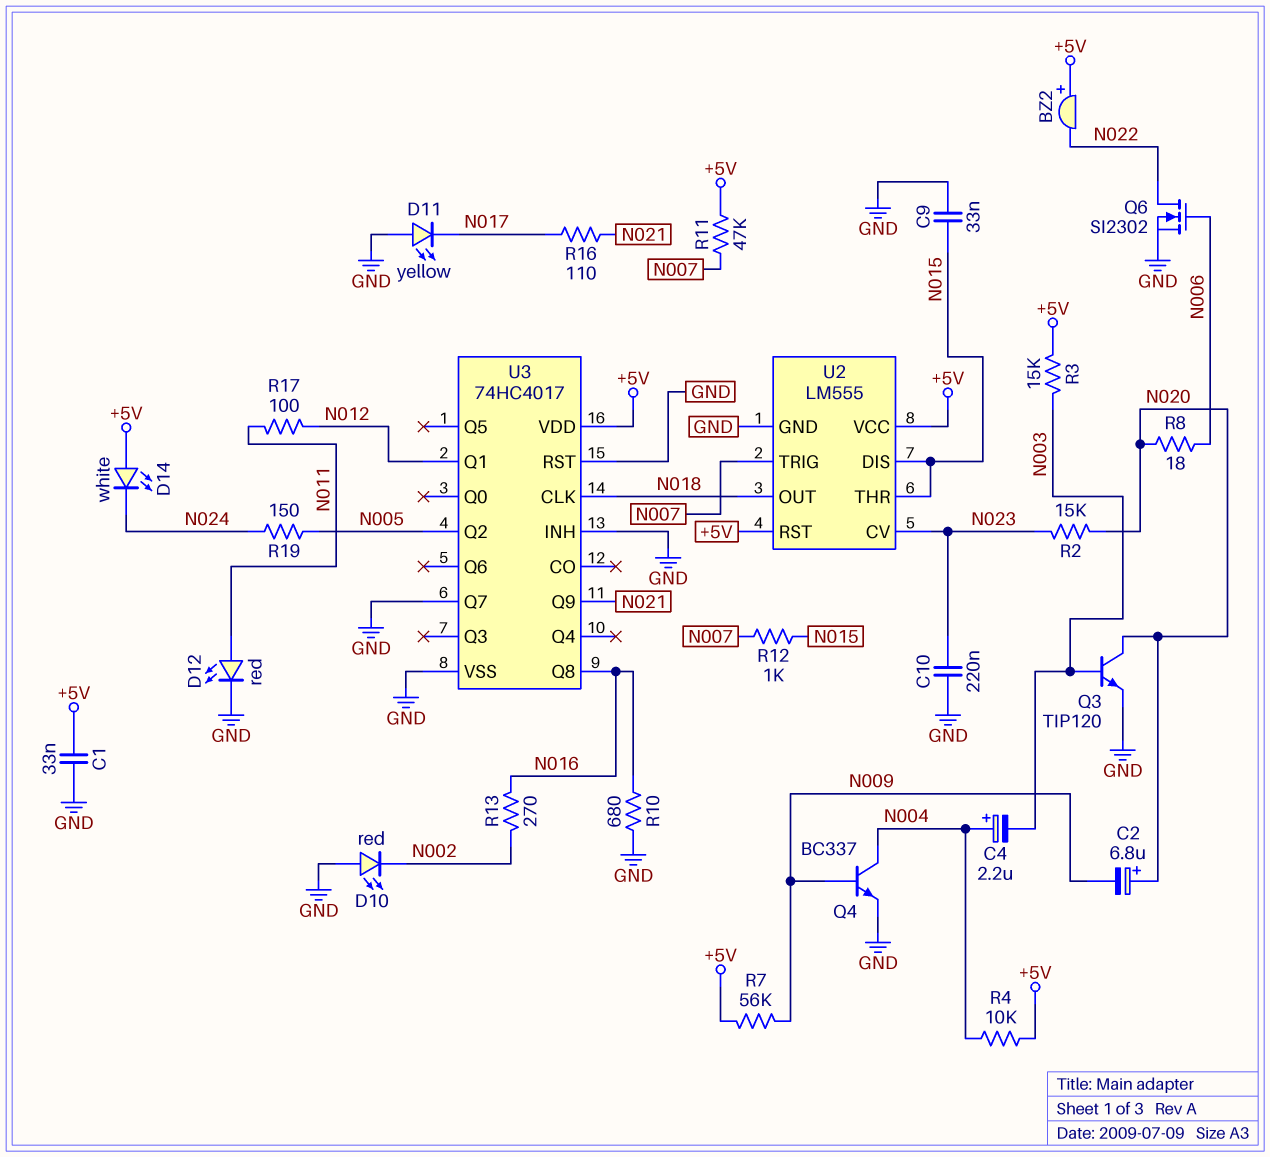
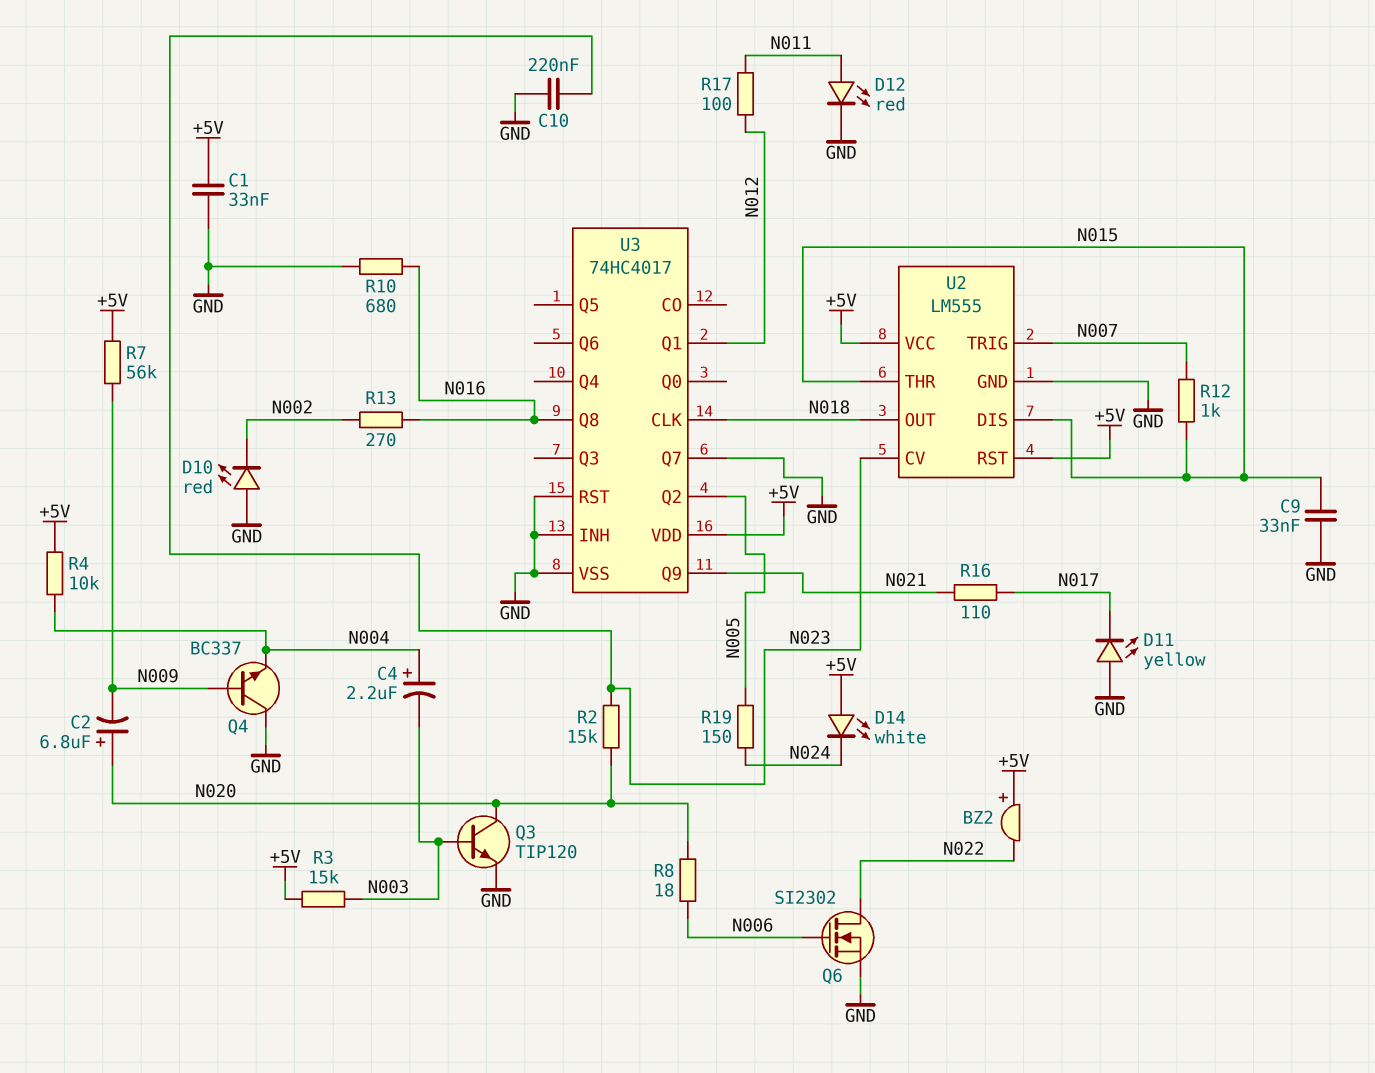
Q4: NPN BC337 (B N009, C N004, E GND) -> NPN BC337 (B N009, C GND, E N004)
R11: 47k (+5V, N007) -> none

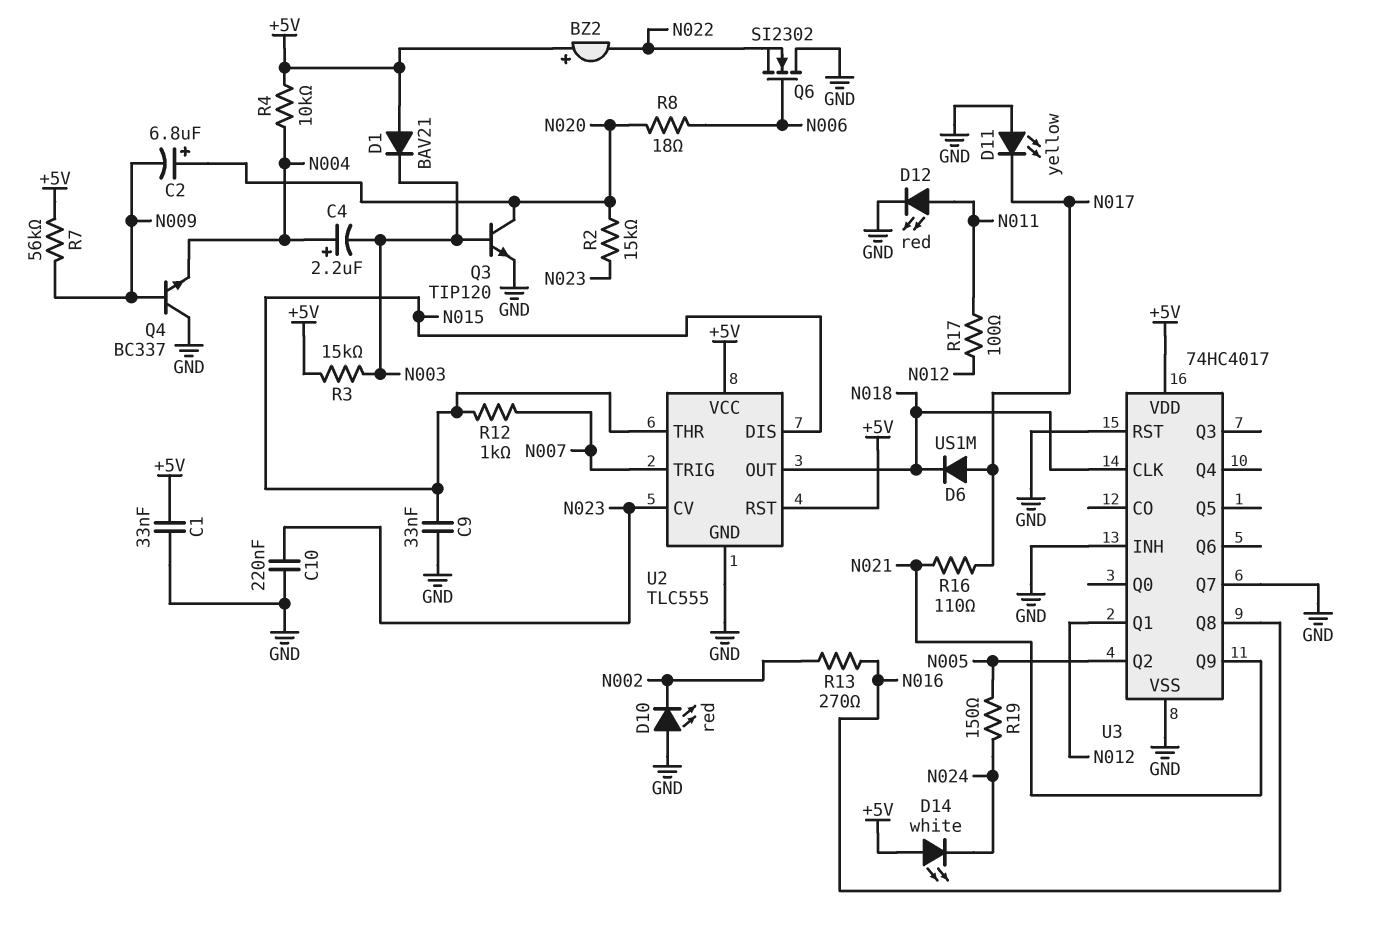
D1: none -> diode BAV21 (A +5V, K N003)
D6: none -> diode US1M (A N017, K N018)
Q6: NMOS SI2302 (G N006, D N022, S GND) -> NMOS SI2302 (G N006, D GND, S N022)
R10: 680 (GND, N016) -> none
U2: LM555 -> TLC555

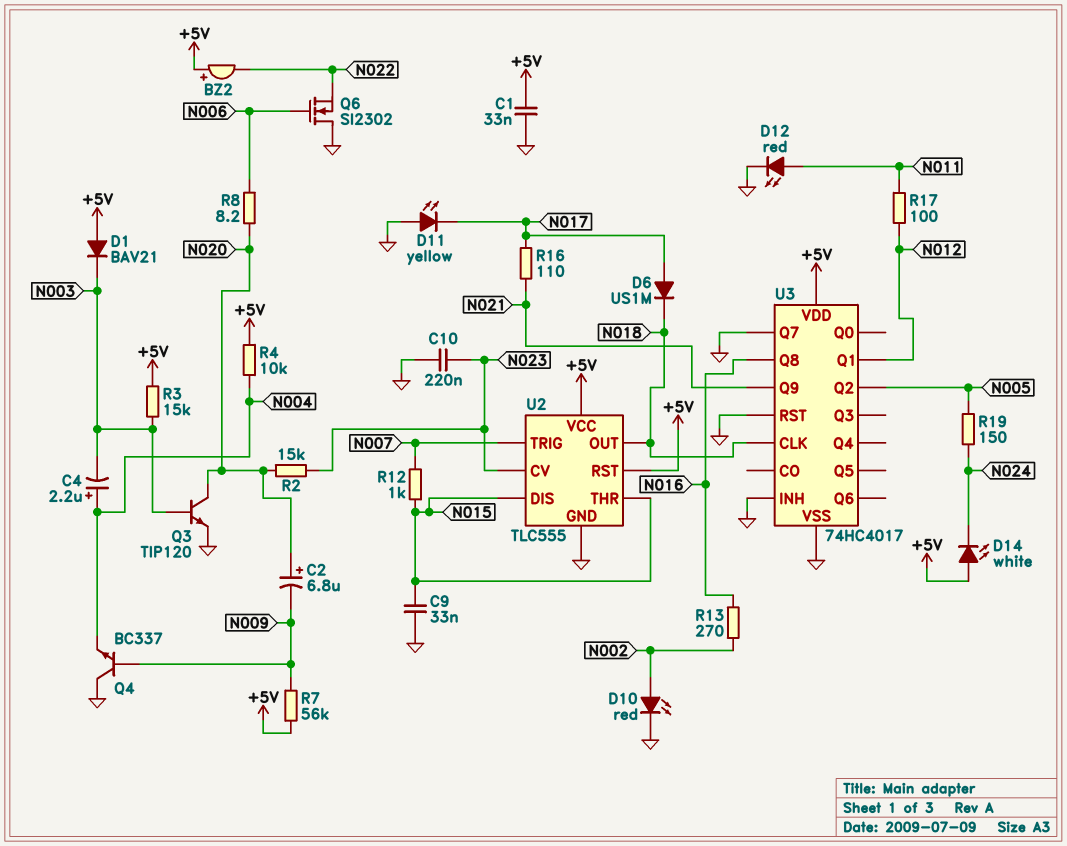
D10: LED red (A GND, K N002) -> LED red (A N002, K GND)
R8: 18 (N006, N020) -> 8.2 (N006, N020)

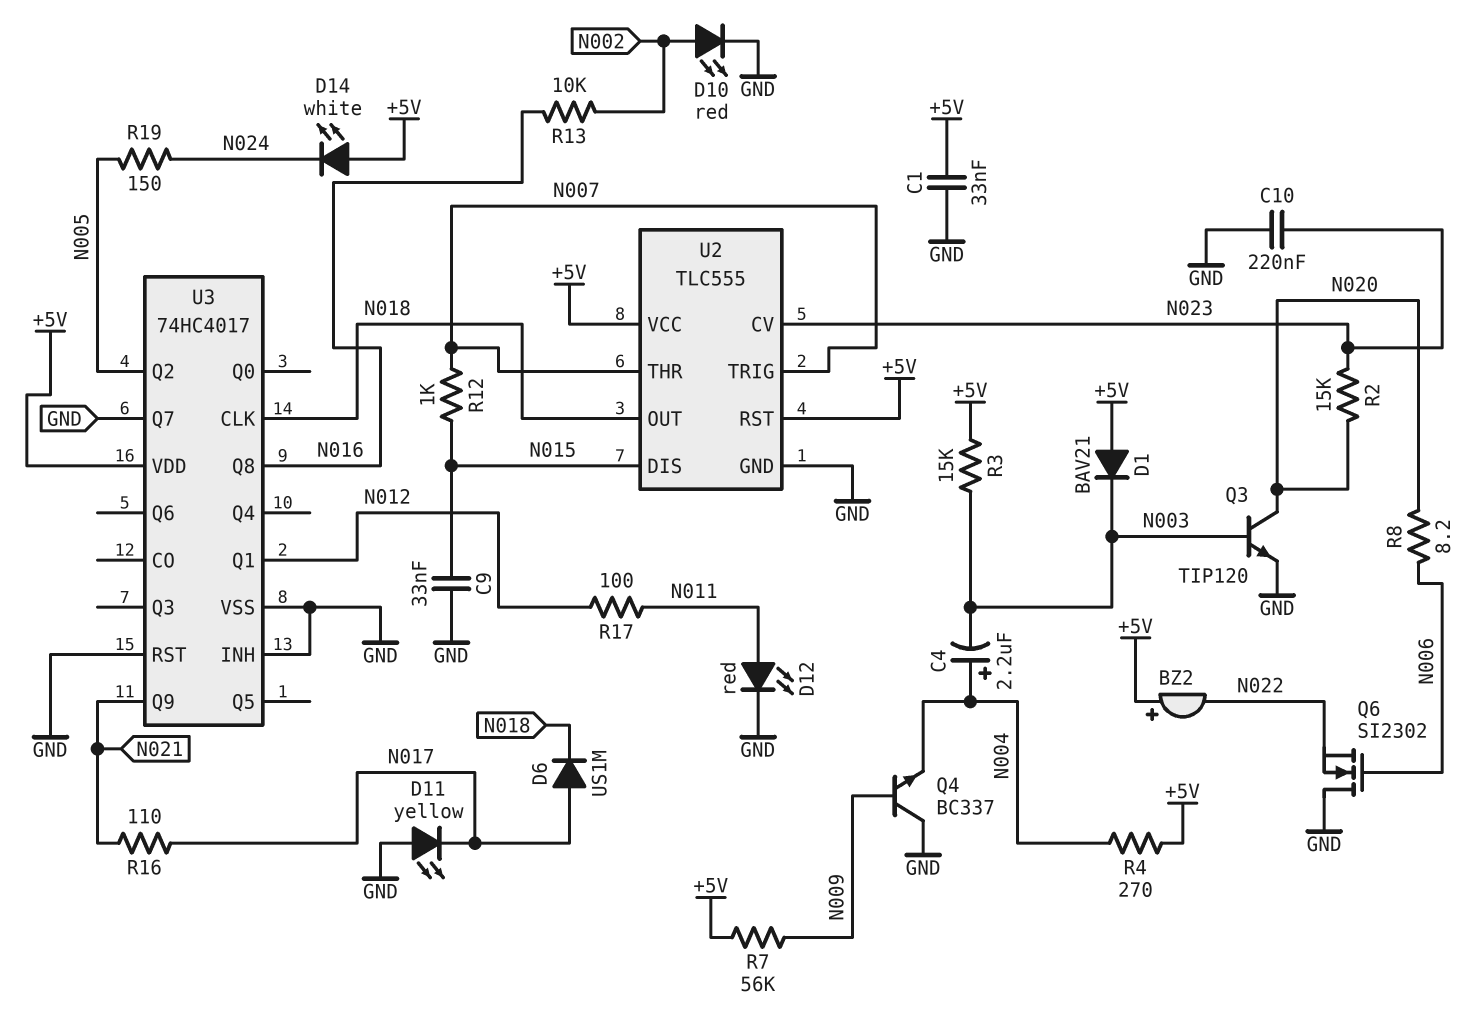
C2: 6.8uF (plus N020, minus N009) -> none
R4: 10k (+5V, N004) -> 270 (+5V, N004)
R13: 270 (N002, N016) -> 10k (N002, N016)
U2 pin THR: N015 -> N007

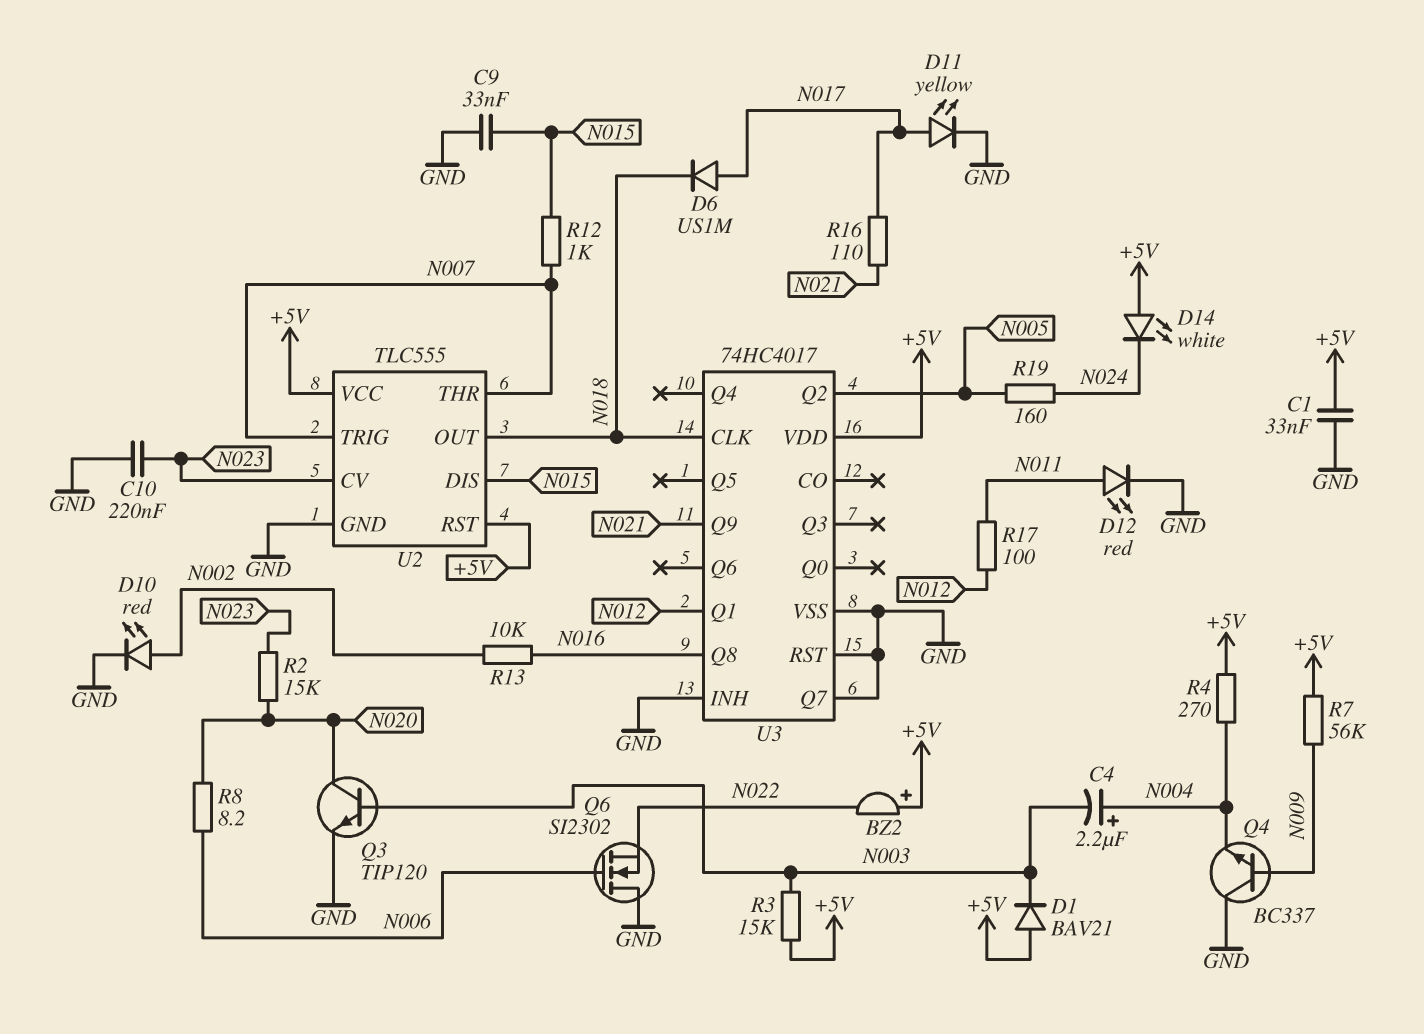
D11: LED yellow (A GND, K N017) -> LED yellow (A N017, K GND)
R19: 150 (N005, N024) -> 160 (N005, N024)

